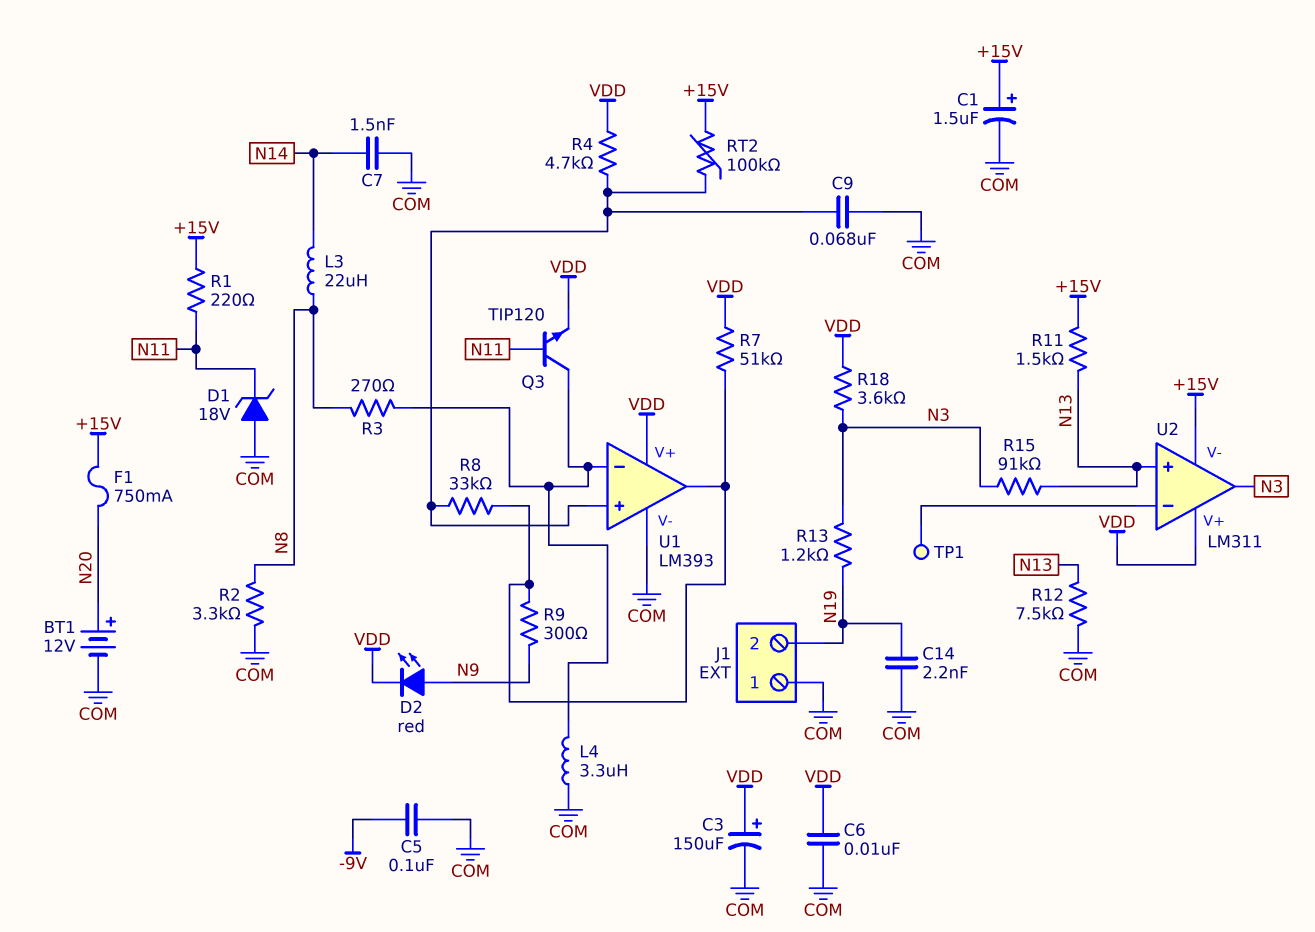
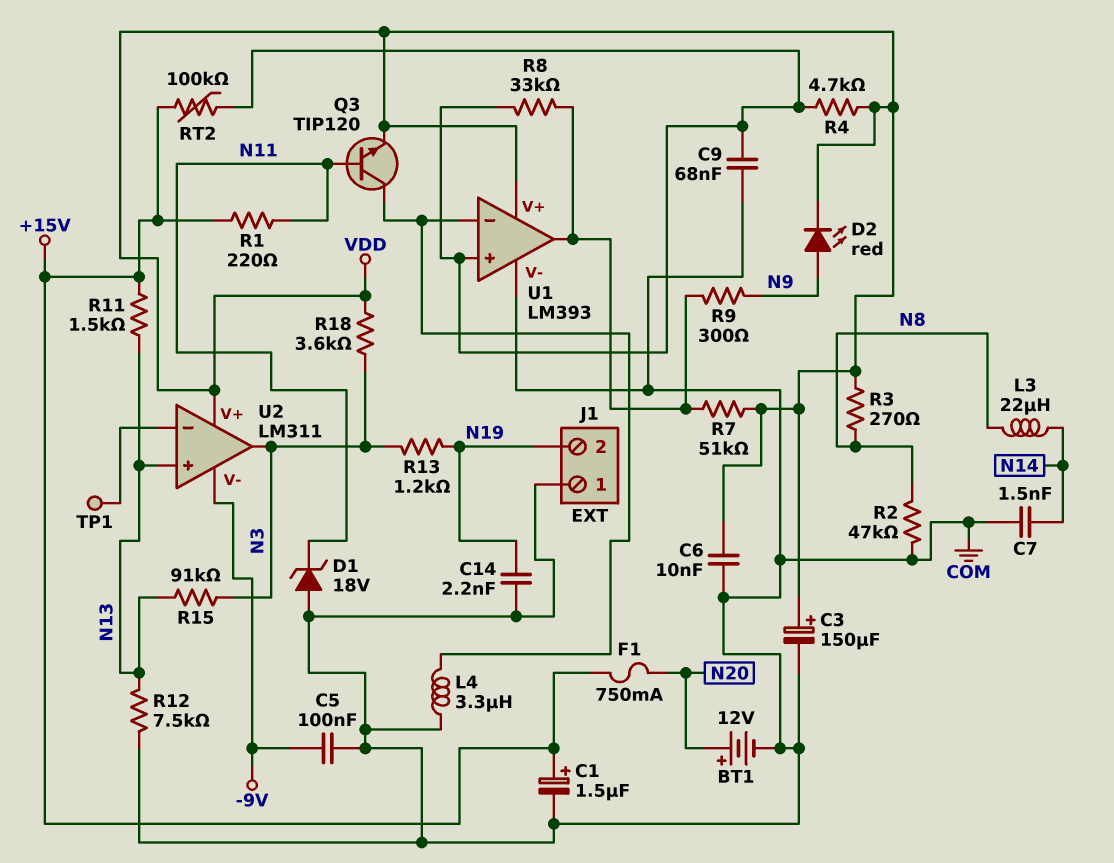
R2: 3.3k (COM, N8) -> 47k (COM, N8)
R3: 270 (N8, U1/in-) -> 270 (N8, VDD)
U2 pin V-: +15V -> -9V

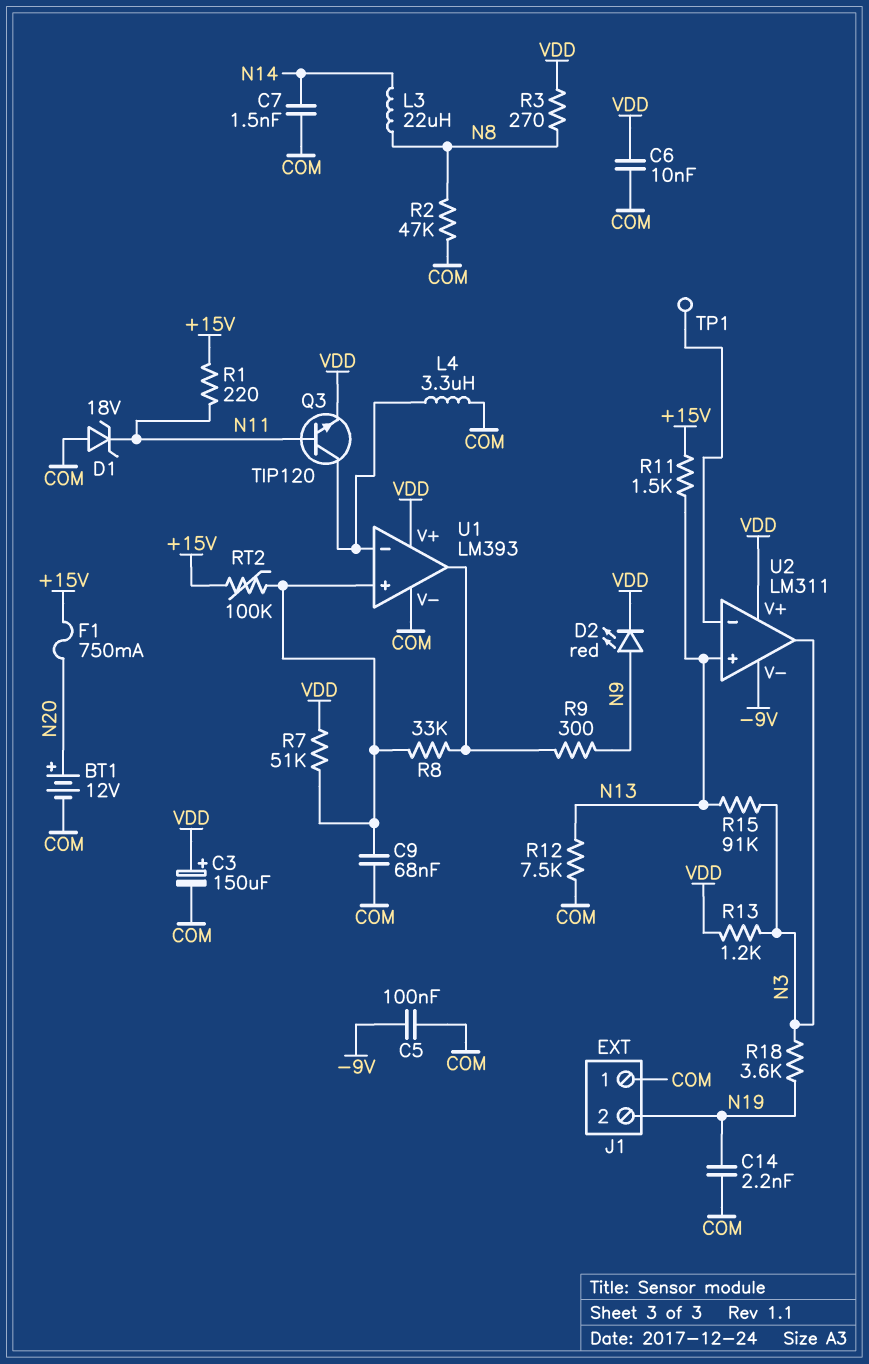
C1: 1.5uF (plus +15V, minus COM) -> none
R4: 4.7k (U1/in+, VDD) -> none
R7: 51k (U1/out, VDD) -> 51k (U1/in+, VDD)
R13: 1.2k (N3, N19) -> 1.2k (N3, VDD)
R18: 3.6k (N3, VDD) -> 3.6k (N3, N19)

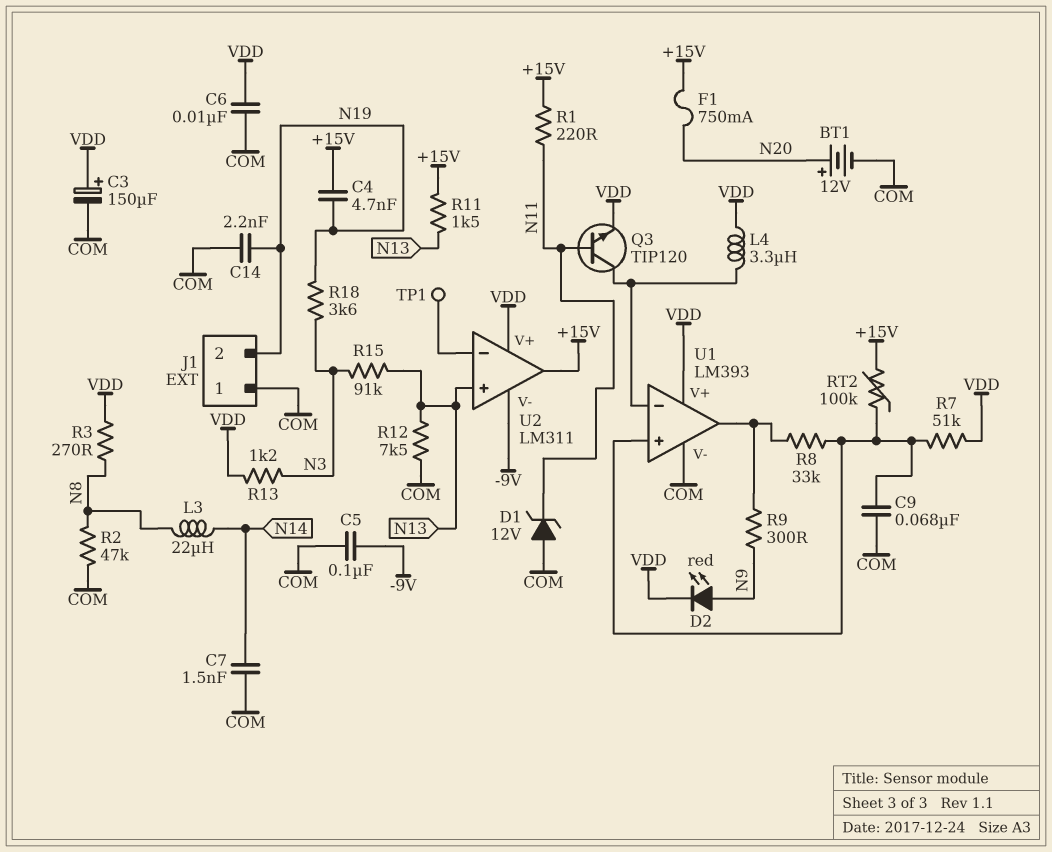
C4: none -> 4.7nF (+15V, N19)
D1: zener 18V (A COM, K N11) -> zener 12V (A COM, K N11)
L4: 3.3uH (COM, U1/in-) -> 3.3uH (U1/in-, VDD)
U2 pin out: N3 -> +15V

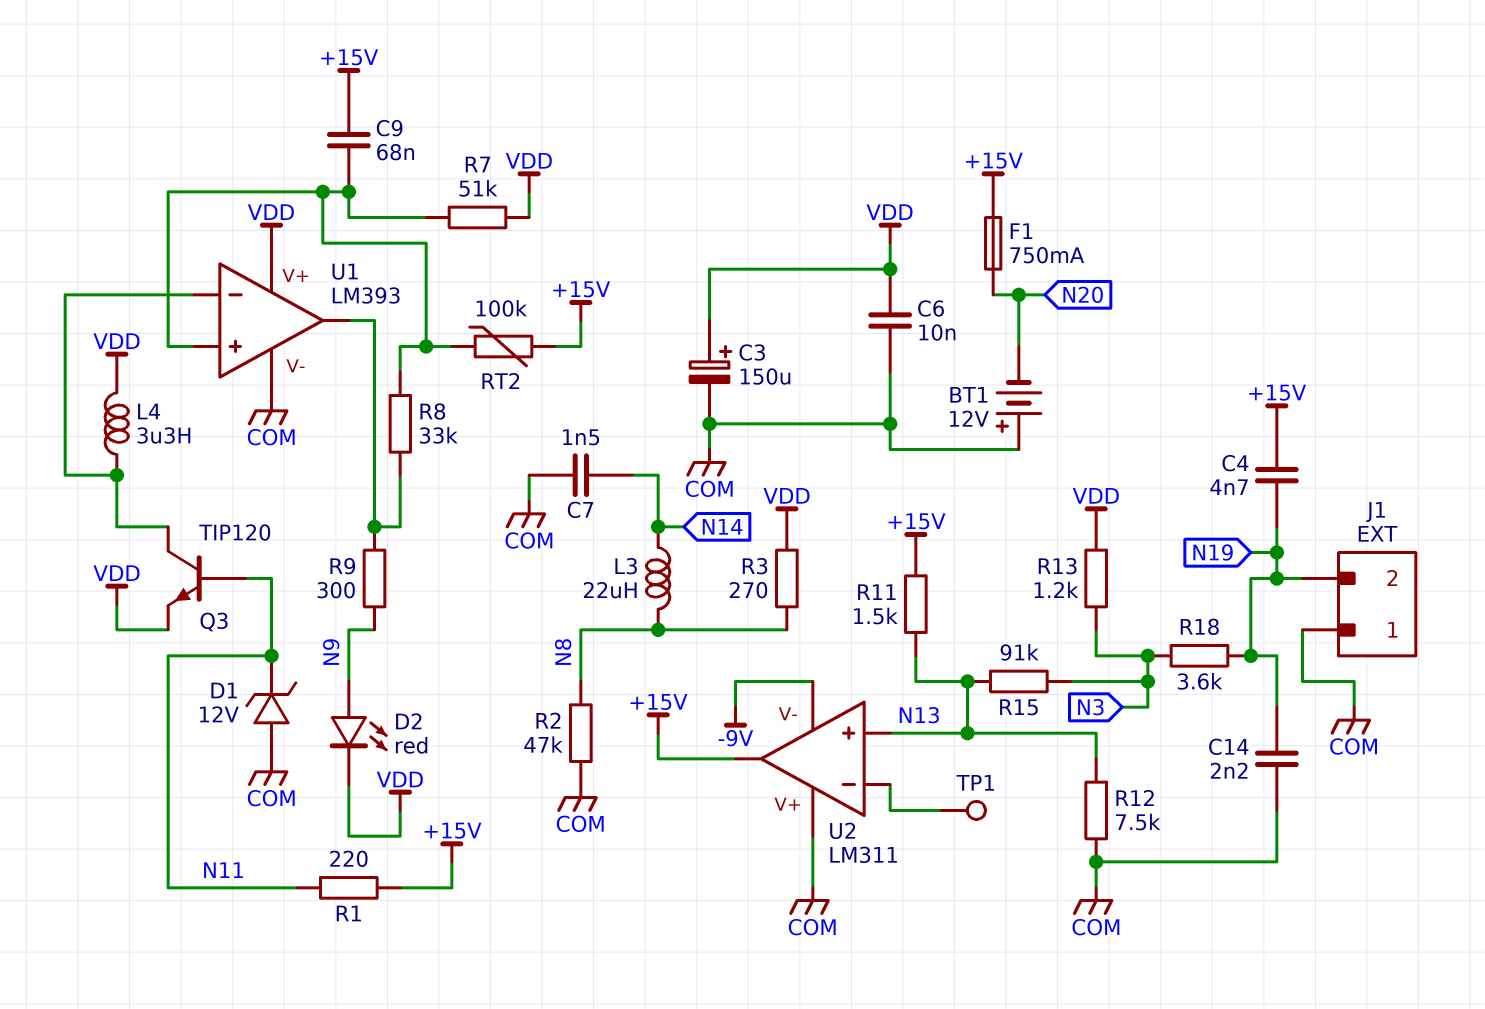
BT1: 12V (plus N20, minus COM) -> 12V (plus COM, minus N20)
C5: 100nF (-9V, COM) -> none
C9: 68nF (COM, U1/in+) -> 68nF (+15V, U1/in+)
U2 pin V+: VDD -> COM

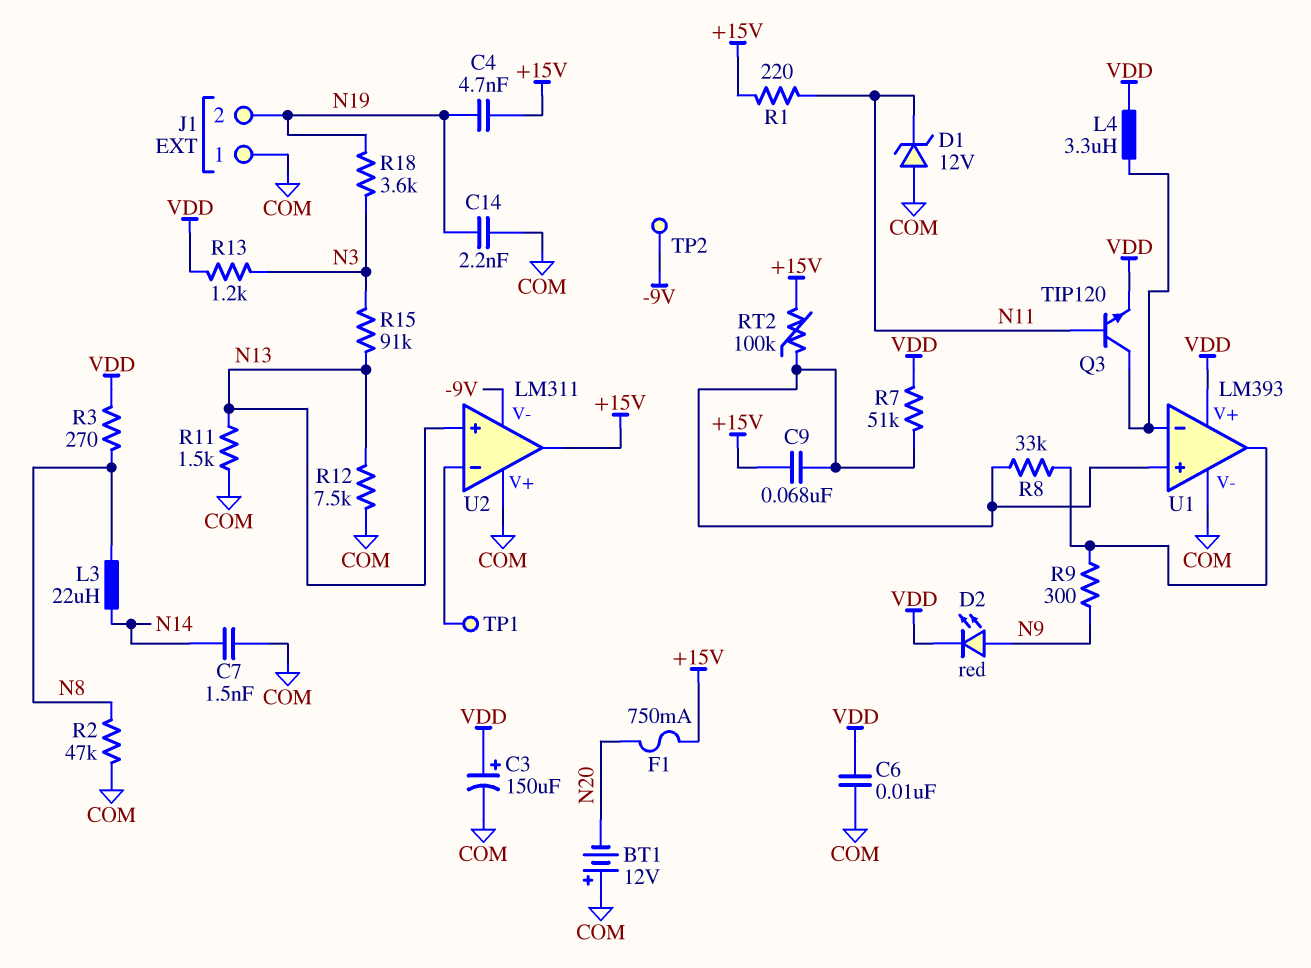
R11: 1.5k (+15V, N13) -> 1.5k (COM, N13)
TP2: none -> test point (-9V)

